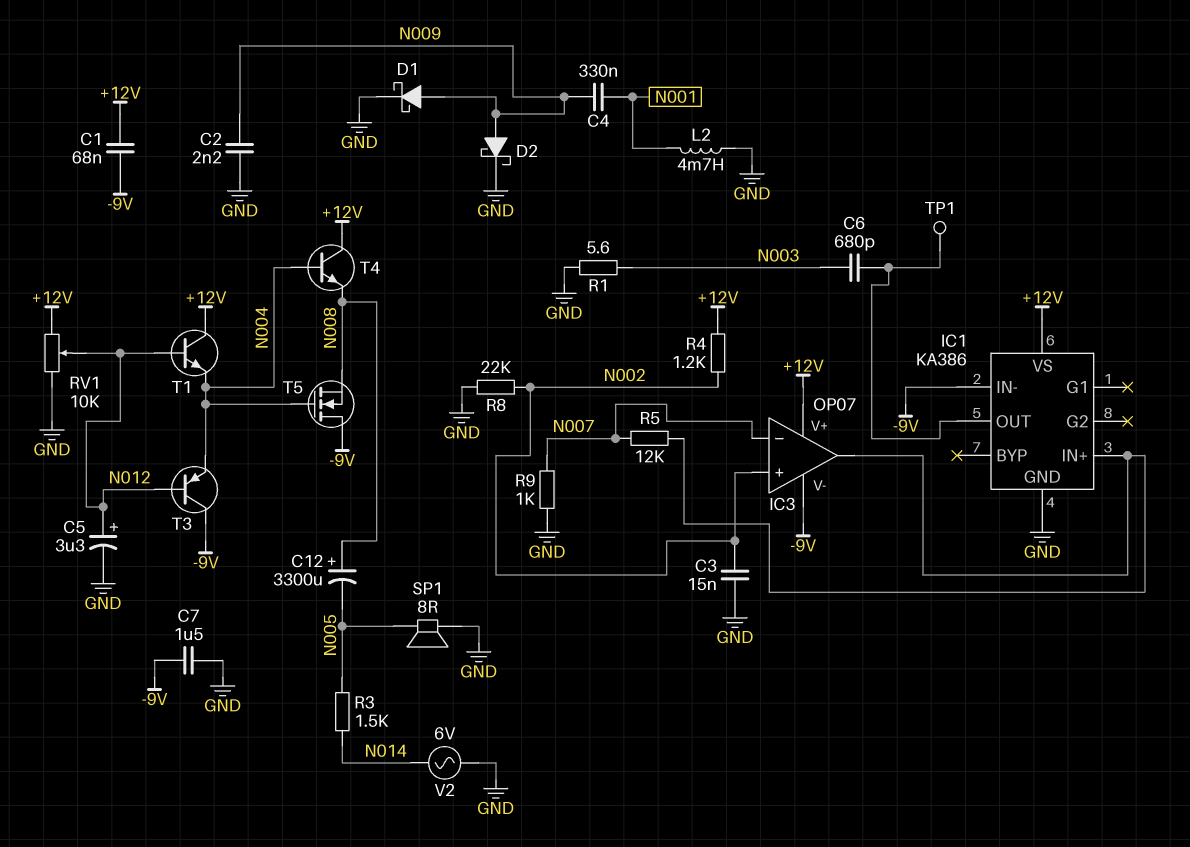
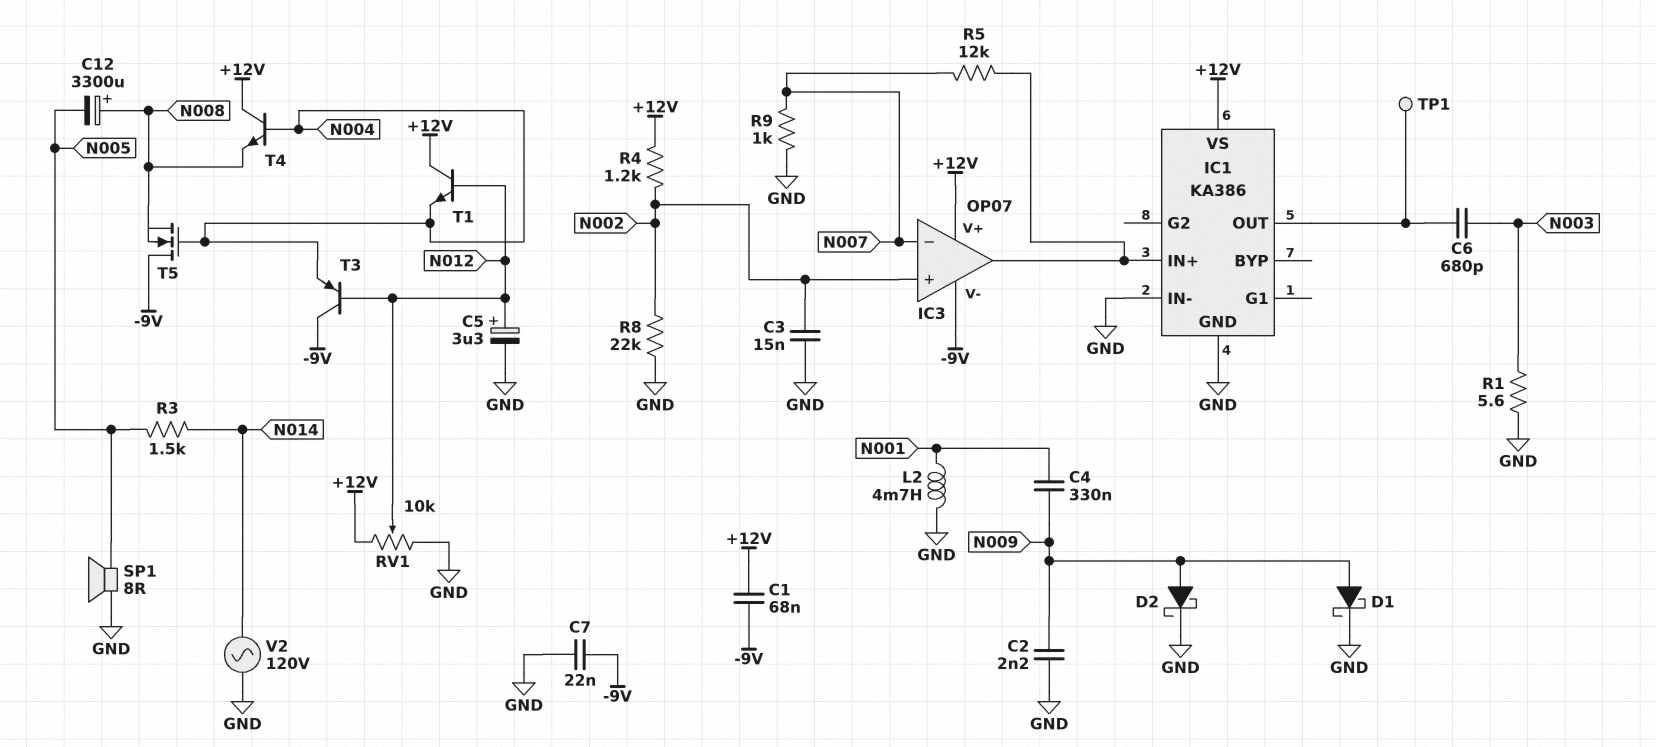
C7: 1.5uF (-9V, GND) -> 22nF (-9V, GND)
IC1 pin IN-: -9V -> GND
V2: AC 6V (GND, N014) -> AC 120V (GND, N014)

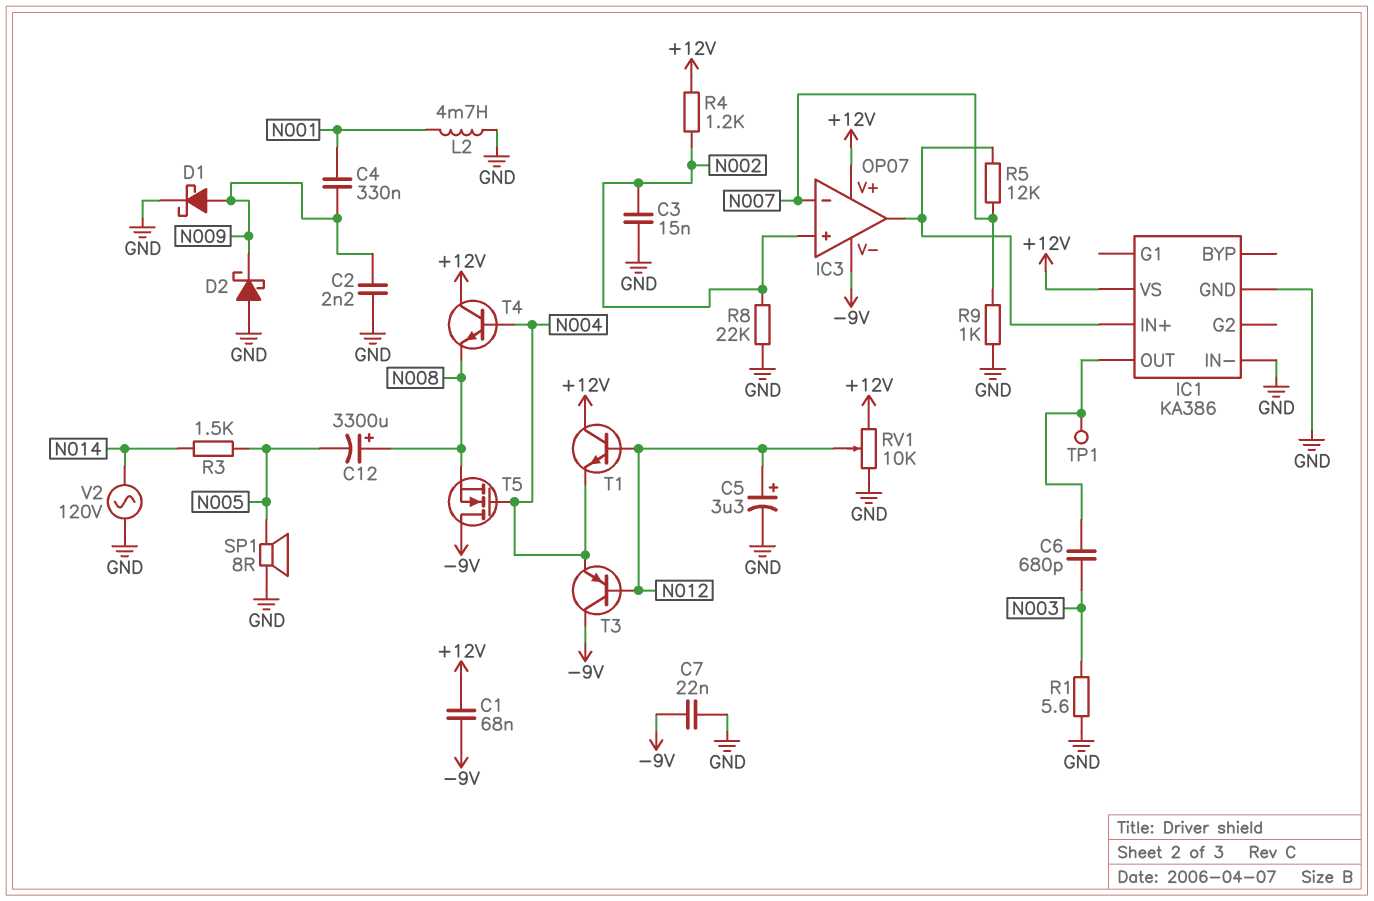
D2: schottky (A N009, K GND) -> schottky (A GND, K N009)

